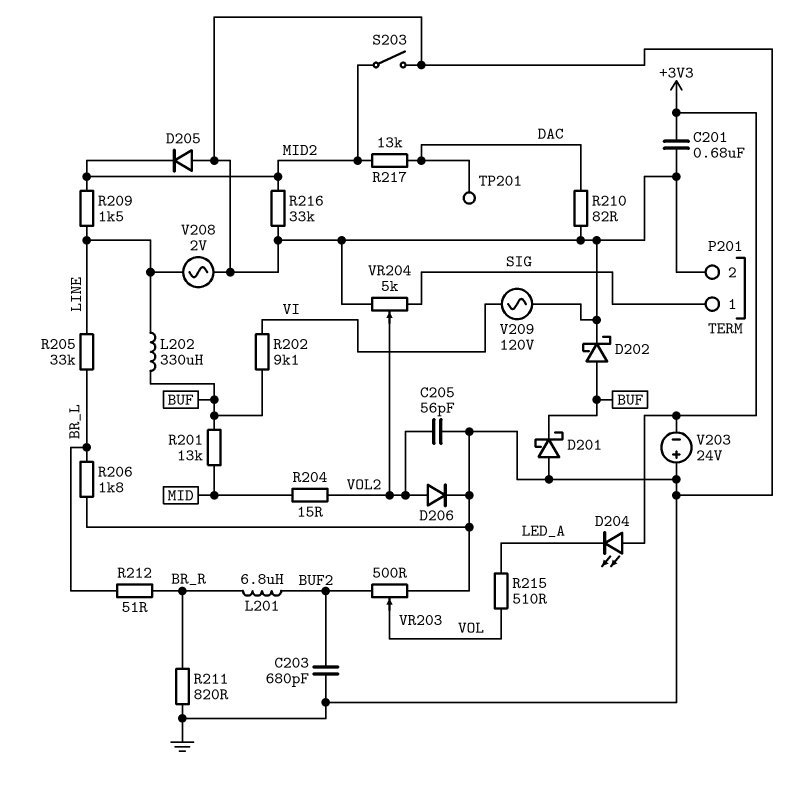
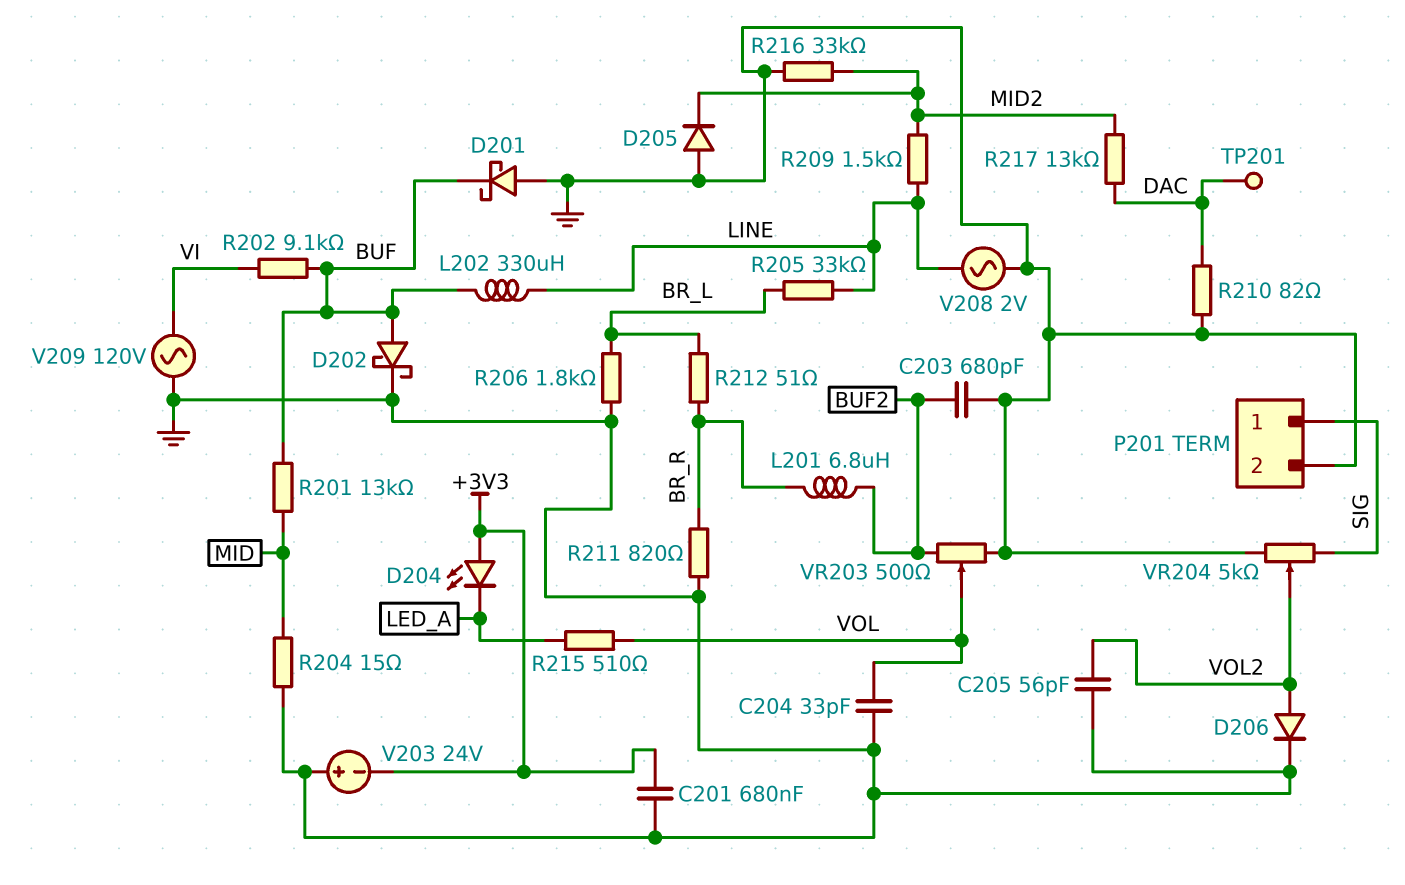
C204: none -> 33pF (GND, VOL)
R204: 15 (MID, VOL2) -> 15 (GND, MID)
S203: switch (GND, MID2) -> none

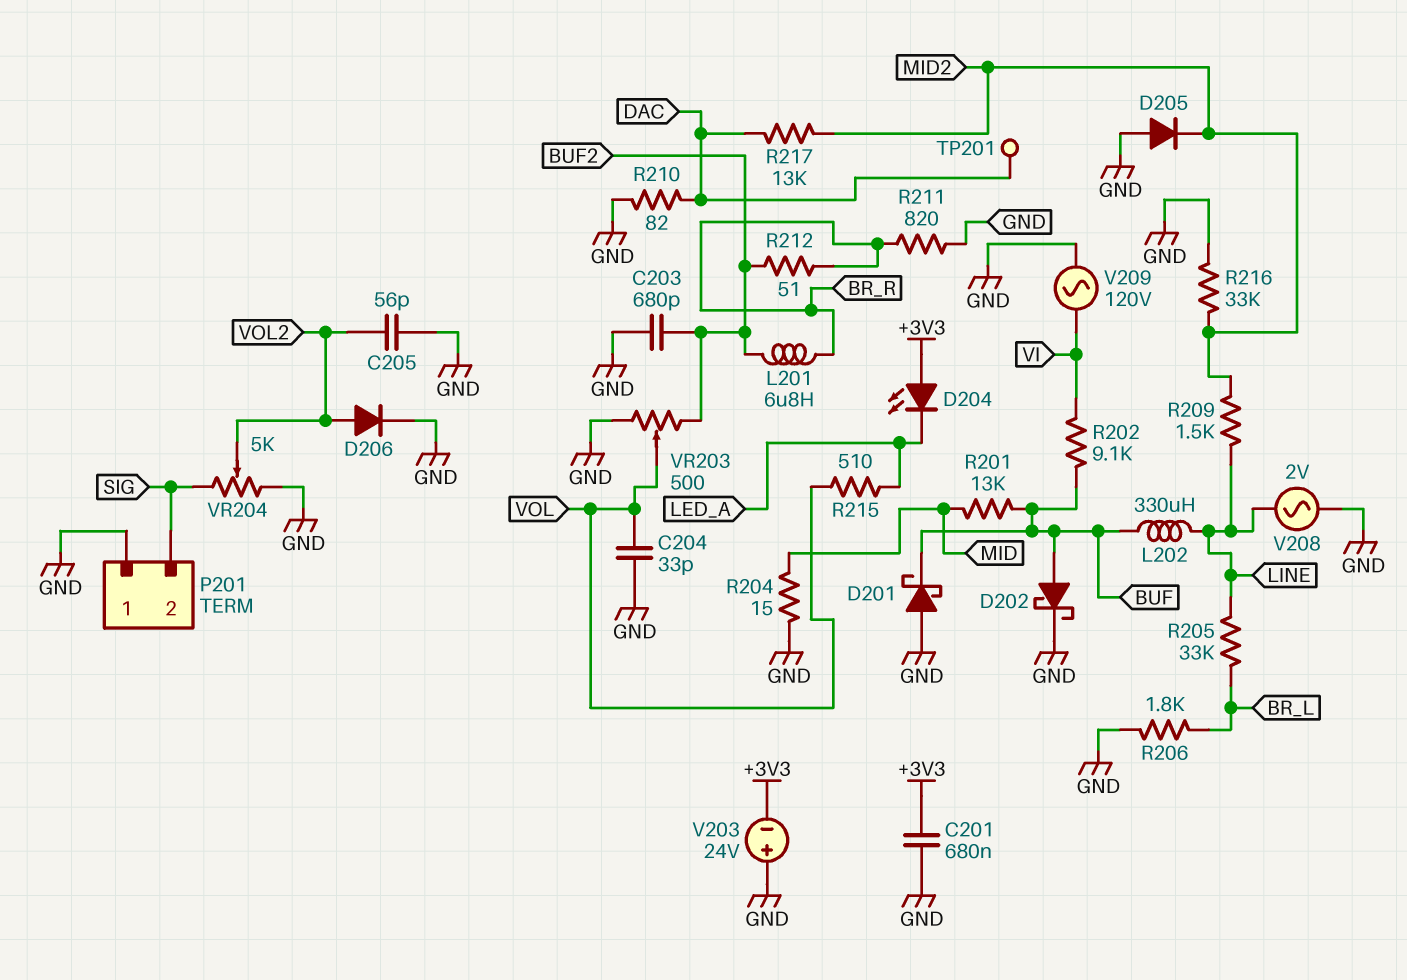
P201 pin 1: SIG -> GND
P201 pin 2: GND -> SIG
R212: 51 (BR_L, BR_R) -> 51 (BR_R, BUF2)

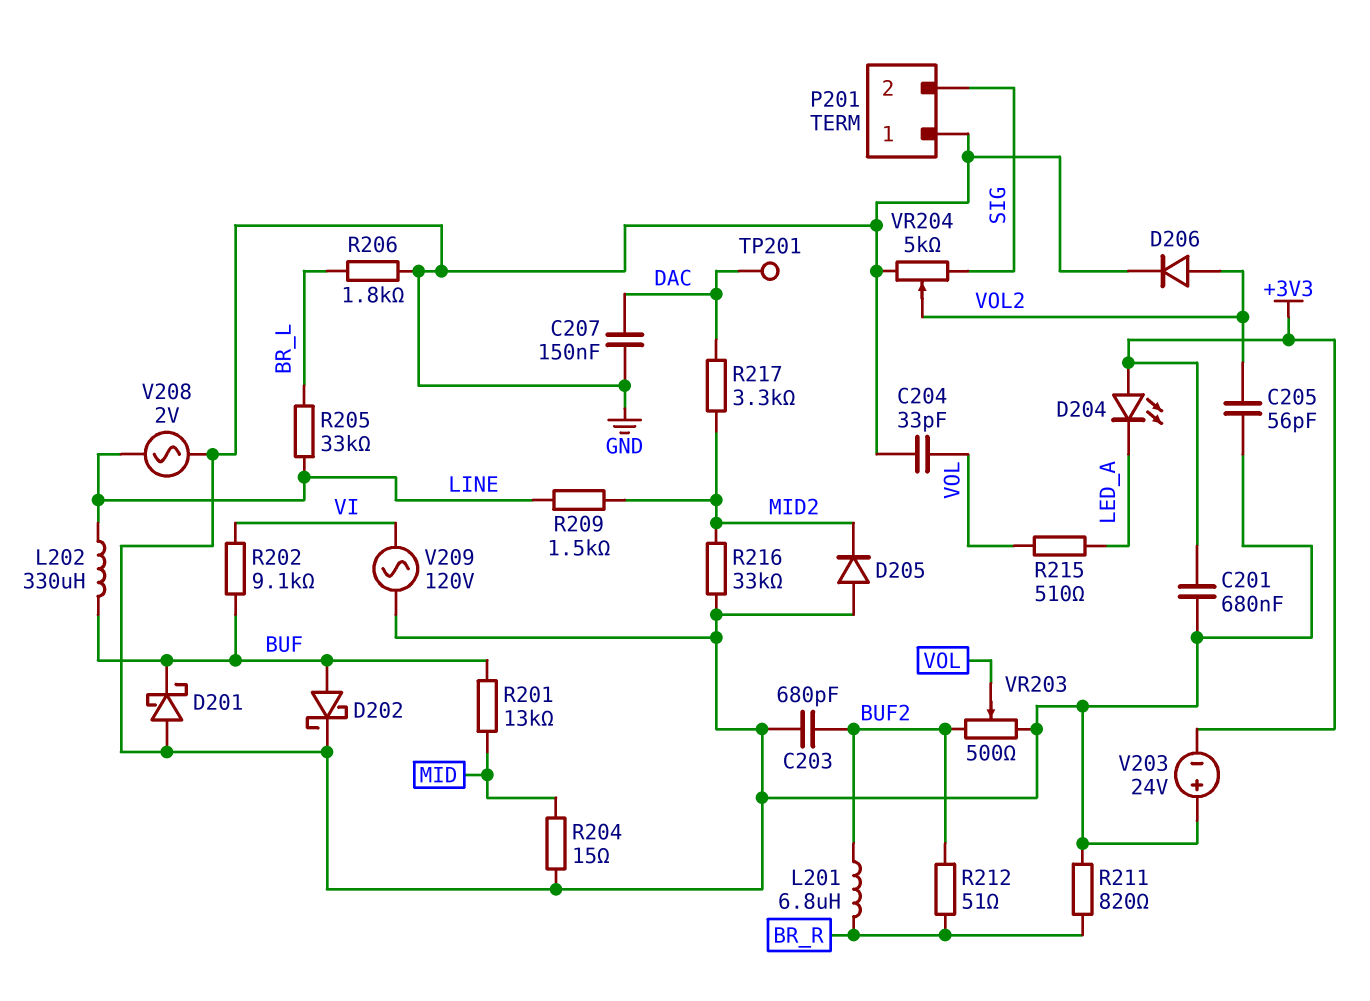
C207: none -> 150nF (DAC, GND)
R210: 82 (DAC, GND) -> none
R217: 13k (DAC, MID2) -> 3.3k (DAC, MID2)

